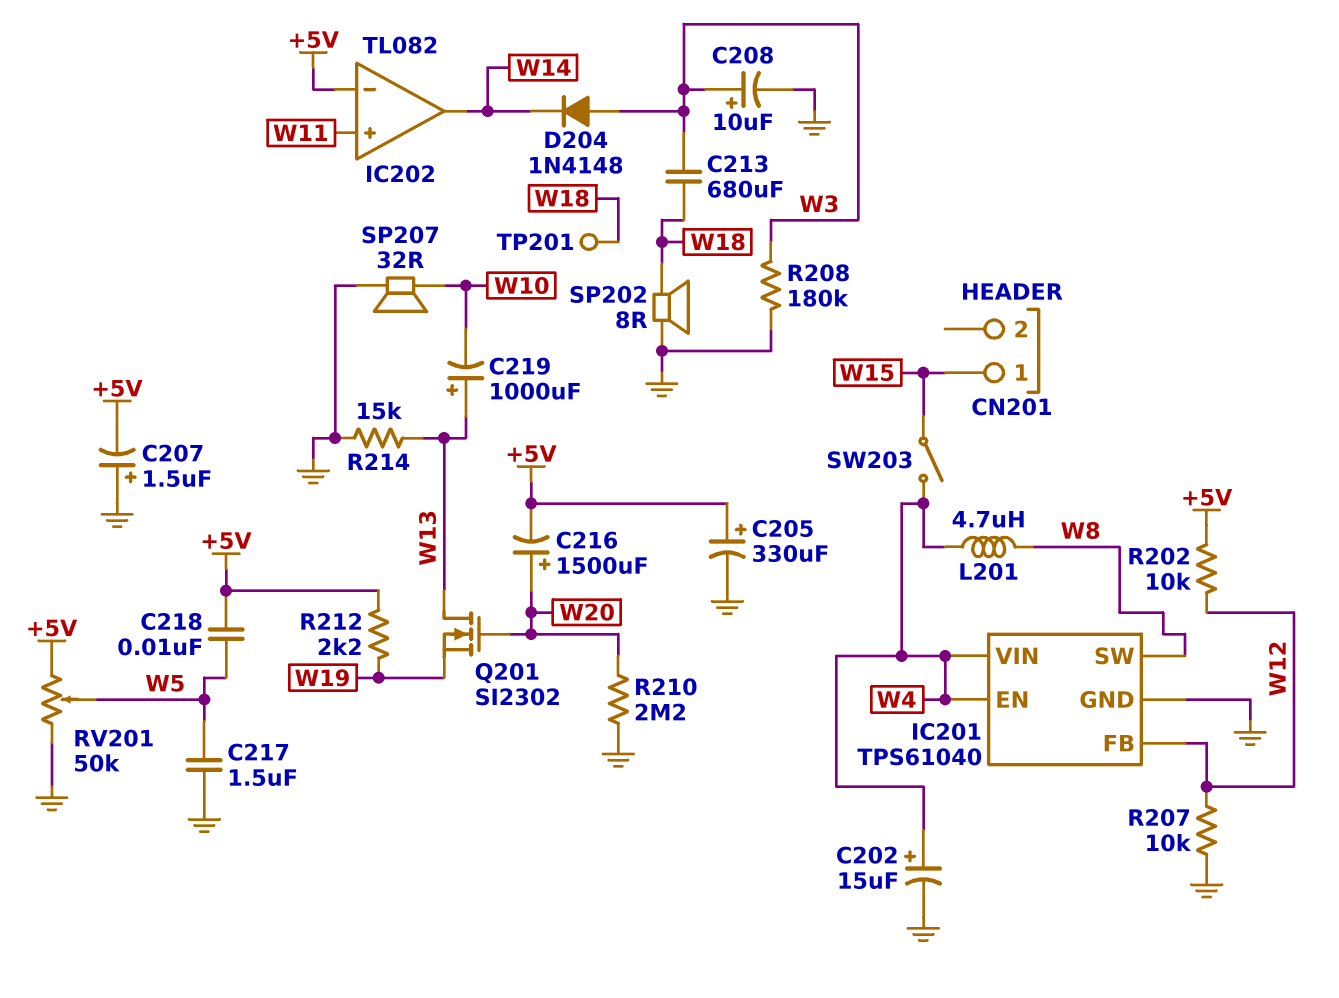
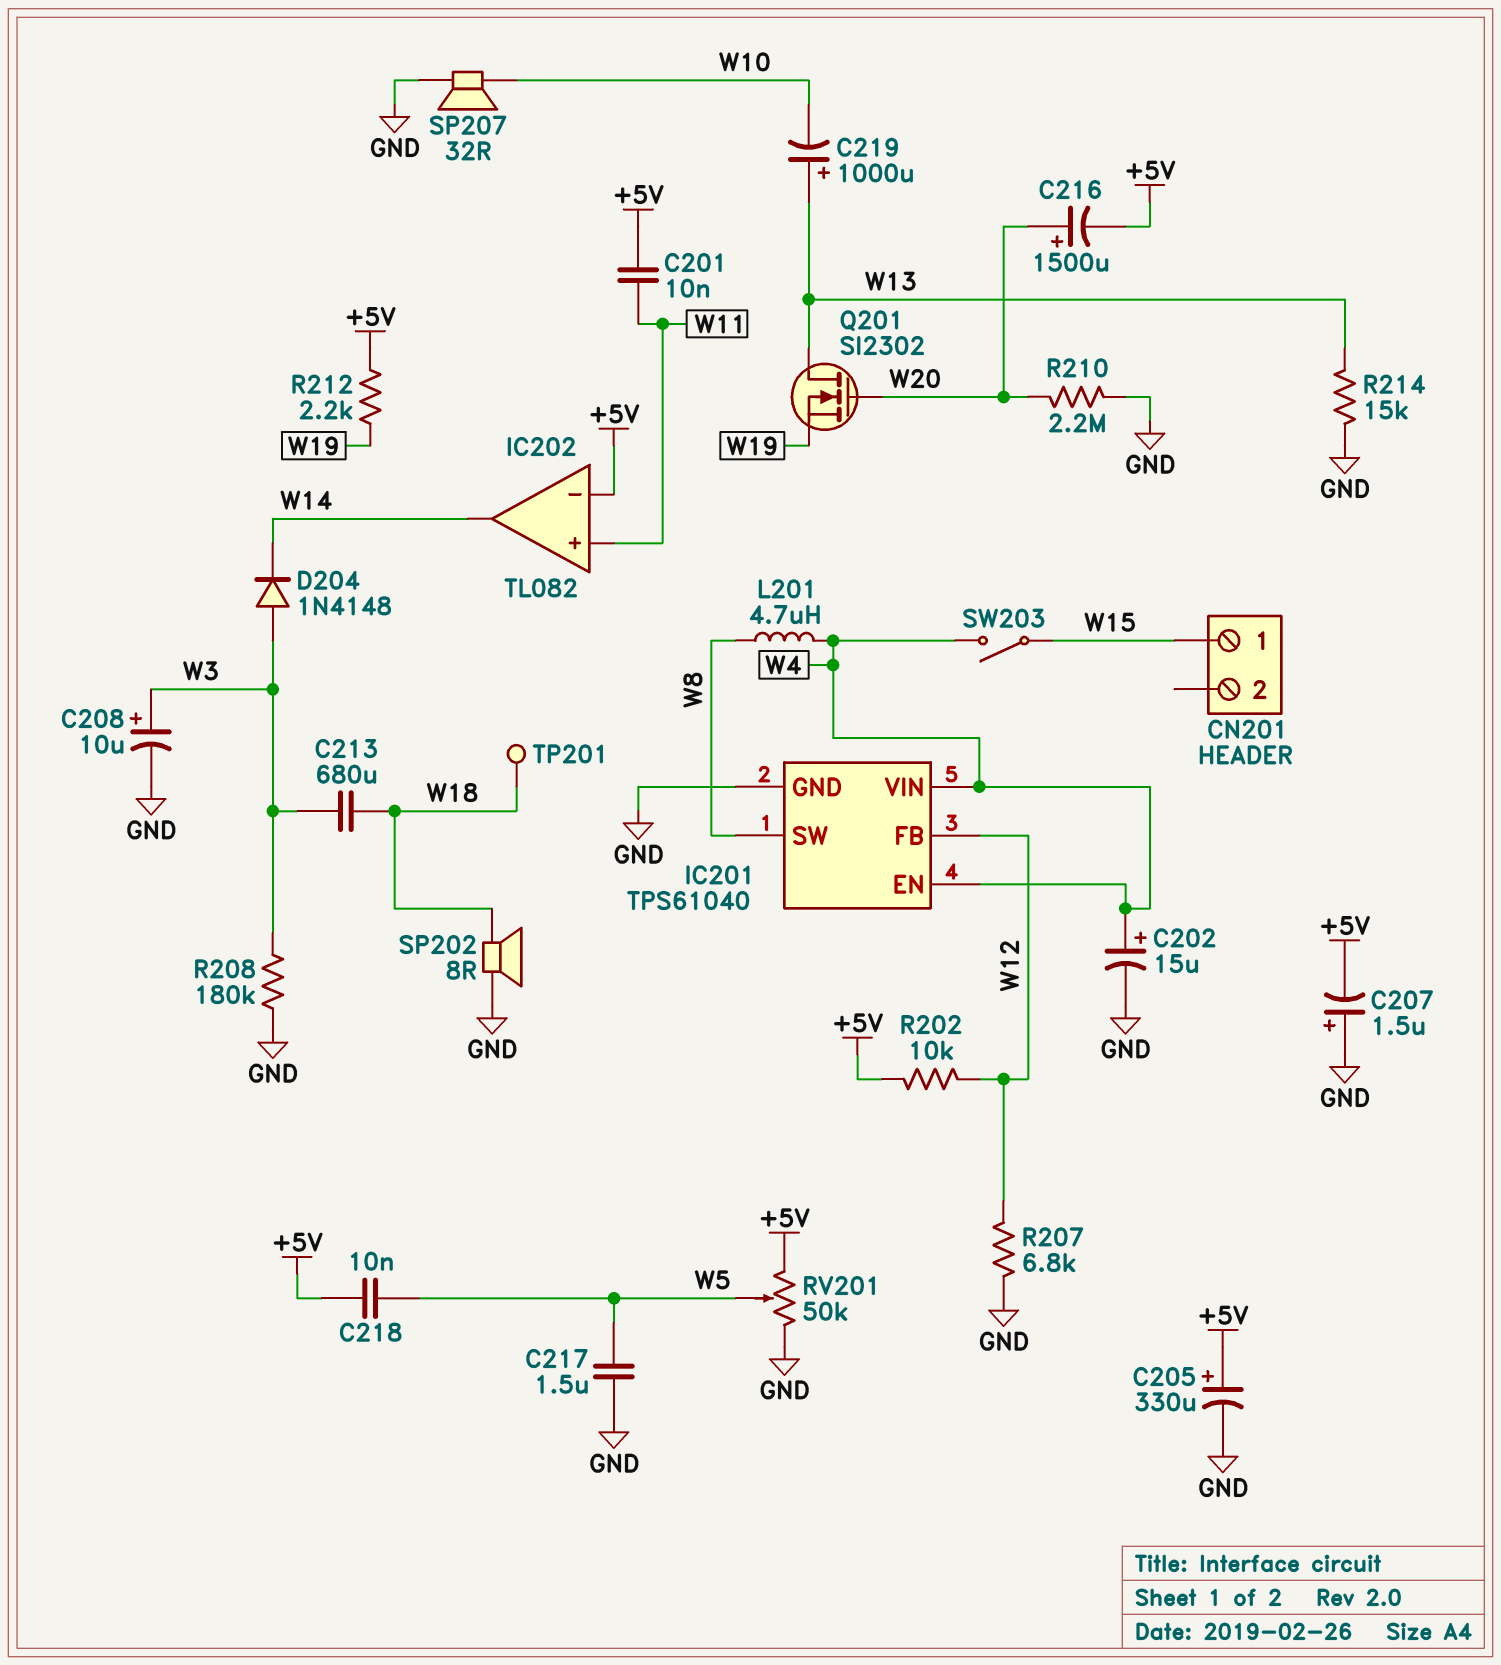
C201: none -> 10nF (+5V, W11)
R207: 10k (GND, W12) -> 6.8k (GND, W12)

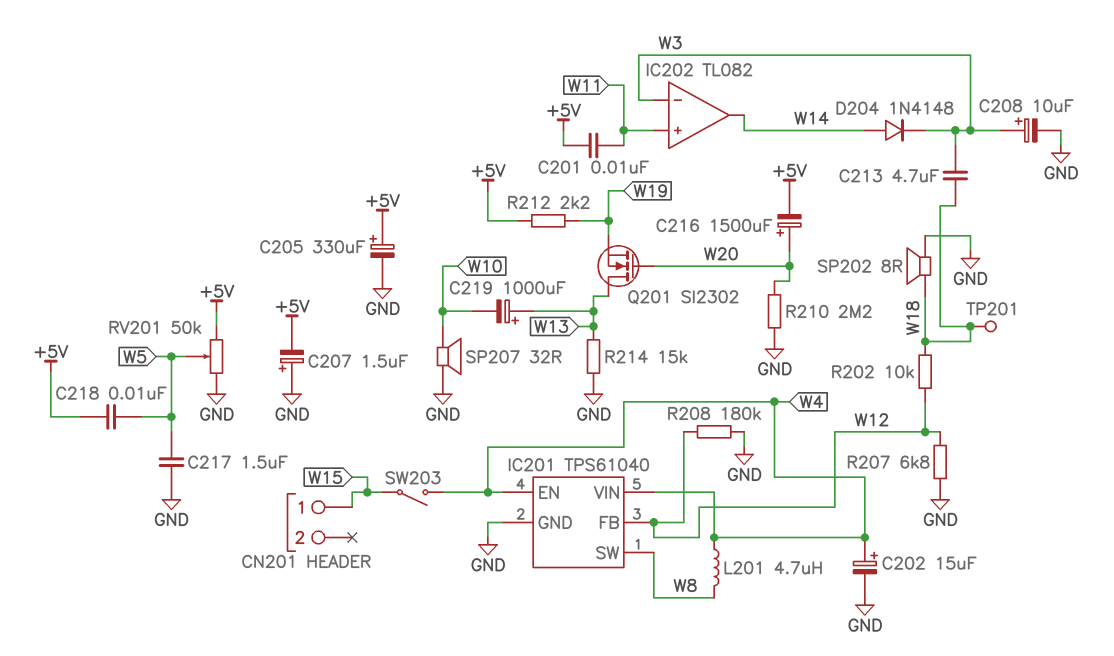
C213: 680uF (W3, W18) -> 4.7uF (W3, W18)
D204: diode 1N4148 (A W3, K W14) -> diode 1N4148 (A W14, K W3)
IC202 pin in-: +5V -> W3
R202: 10k (+5V, W12) -> 10k (W12, W18)
R208: 180k (GND, W3) -> 180k (GND, W12)

